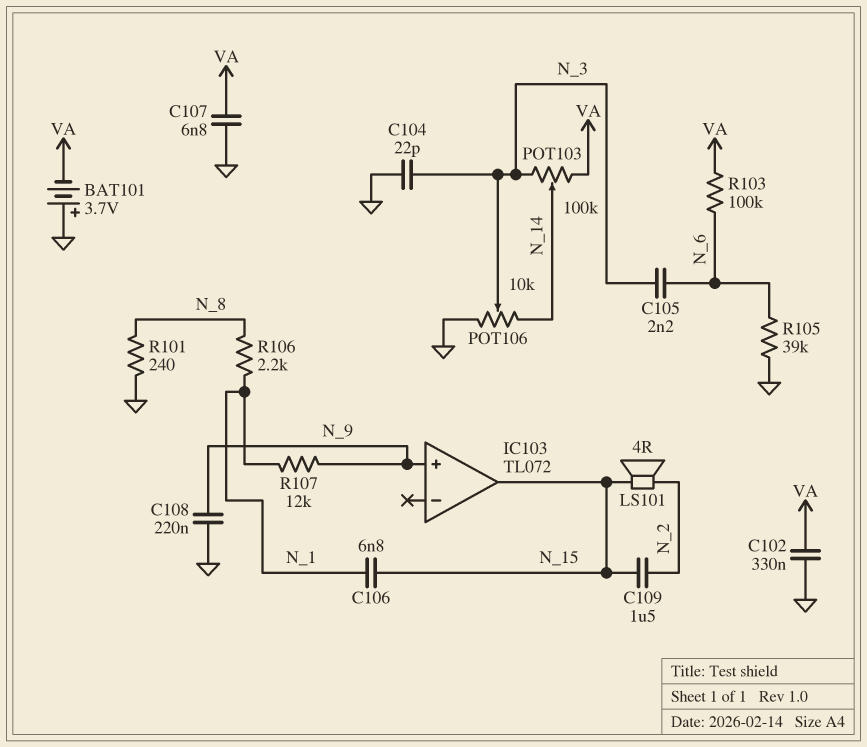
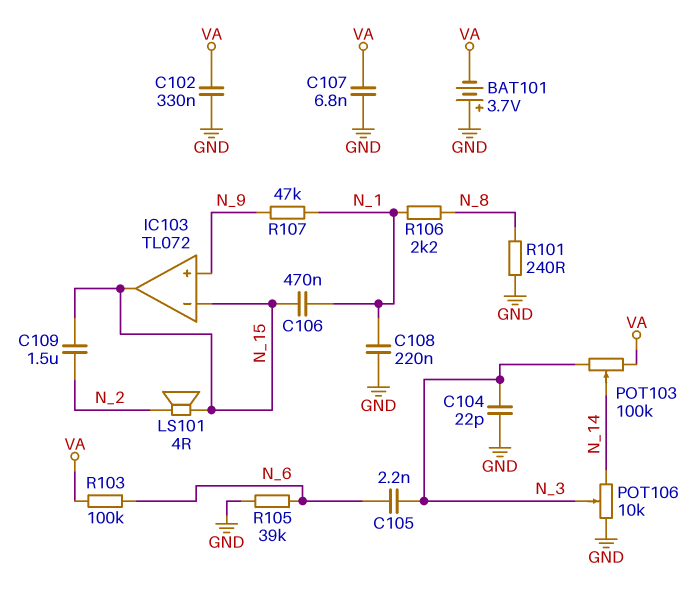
C106: 6.8nF (N_1, N_15) -> 470nF (N_1, N_15)
C108: 220nF (GND, N_9) -> 220nF (GND, N_1)
IC103 pin in-: none -> N_15
R107: 12k (N_1, N_9) -> 47k (N_1, N_9)

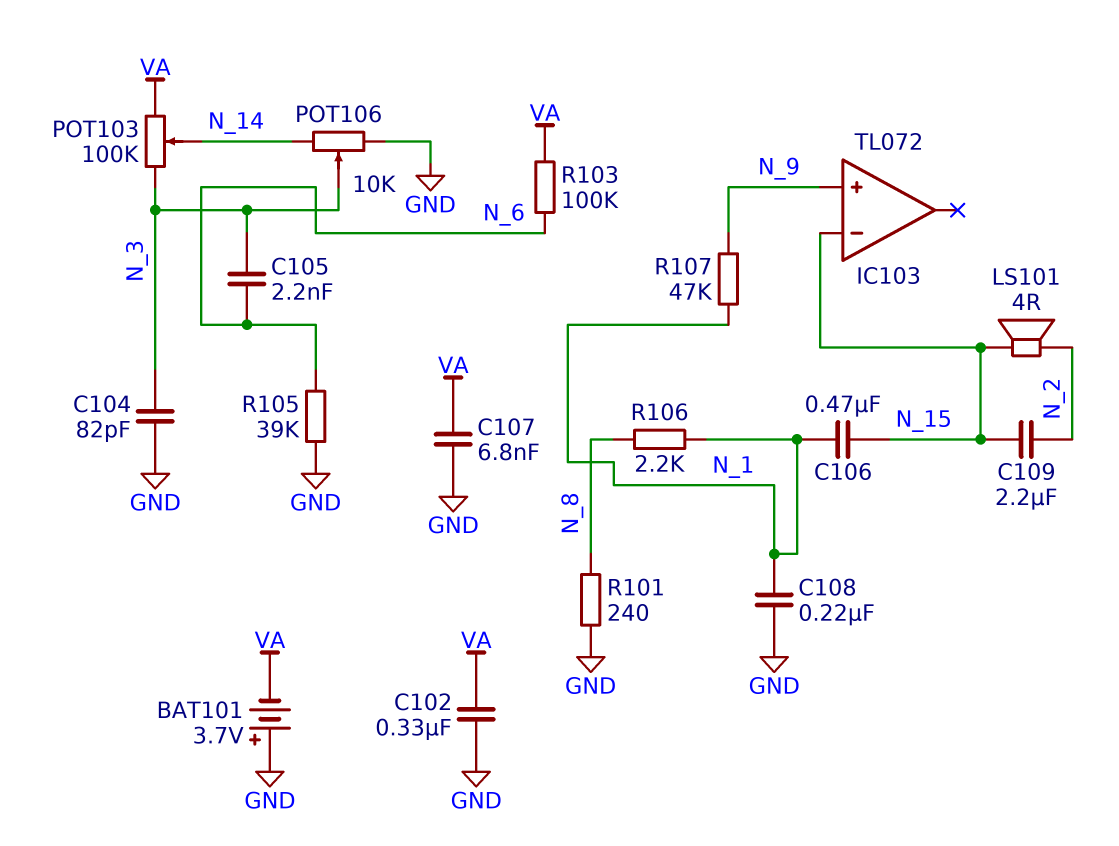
C104: 22pF (GND, N_3) -> 82pF (GND, N_3)
C109: 1.5uF (N_2, N_15) -> 2.2uF (N_2, N_15)
IC103 pin out: N_15 -> none

